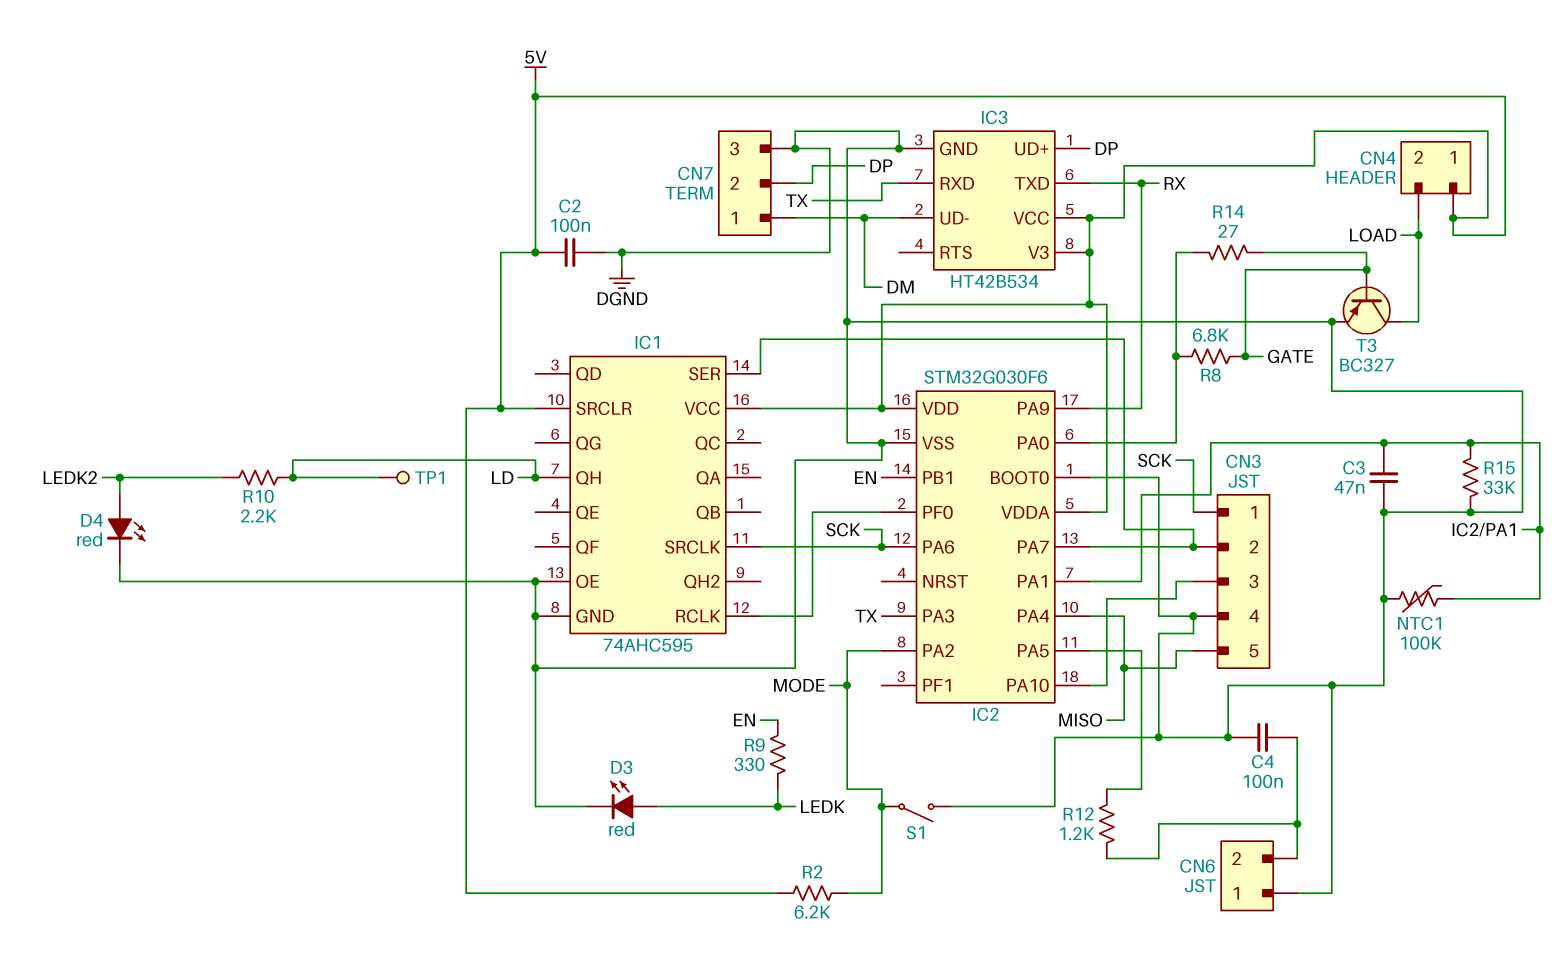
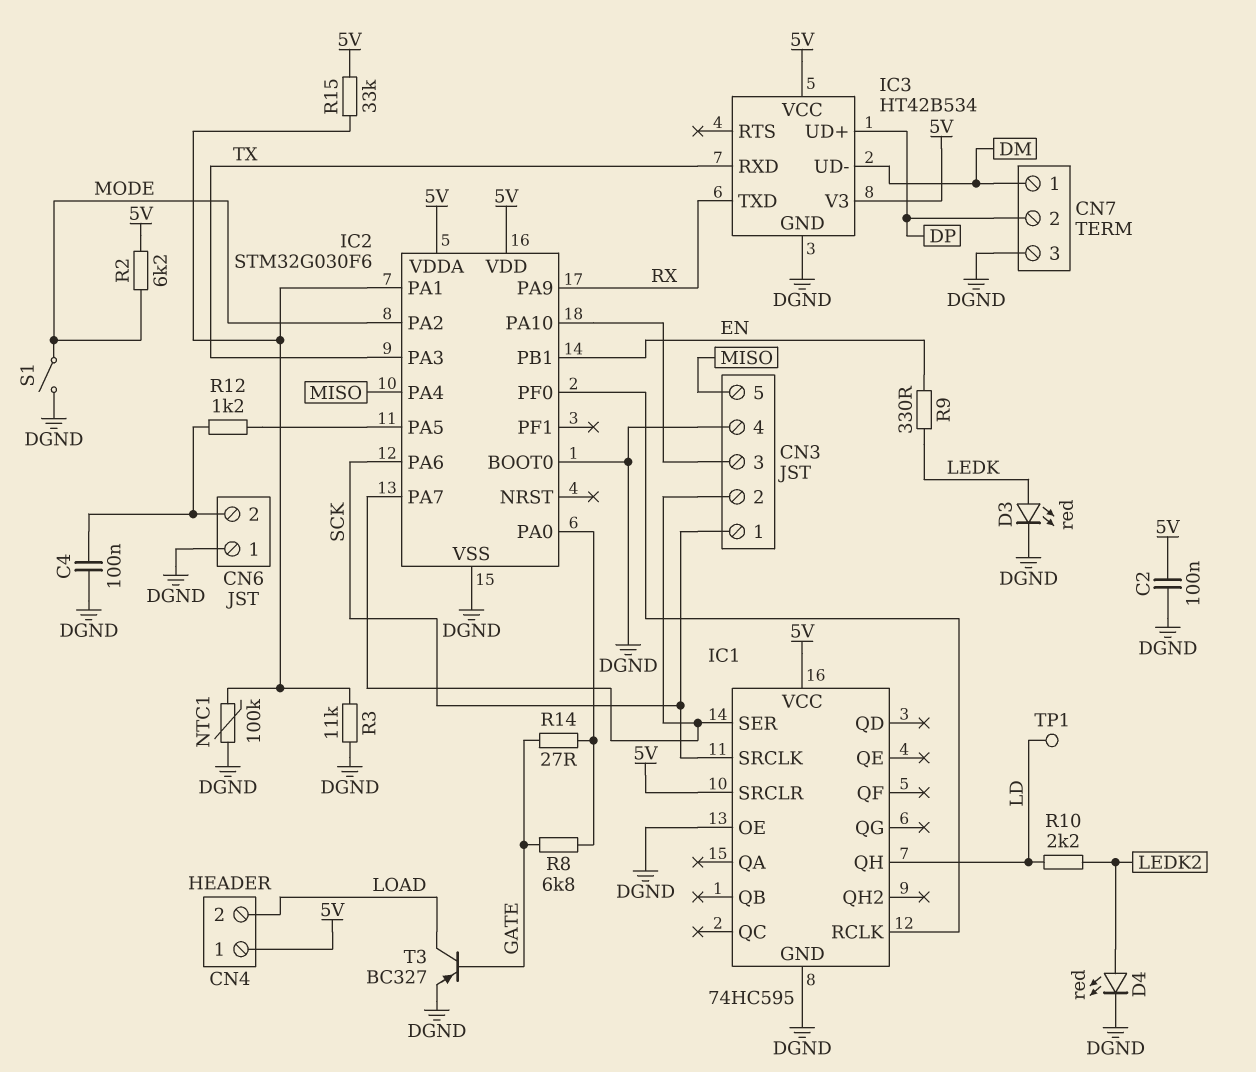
C3: 47nF (DGND, IC2/PA1) -> none
IC1: 74AHC595 -> 74HC595
R3: none -> 11k (DGND, IC2/PA1)
R15: 33k (DGND, IC2/PA1) -> 33k (5V, IC2/PA1)

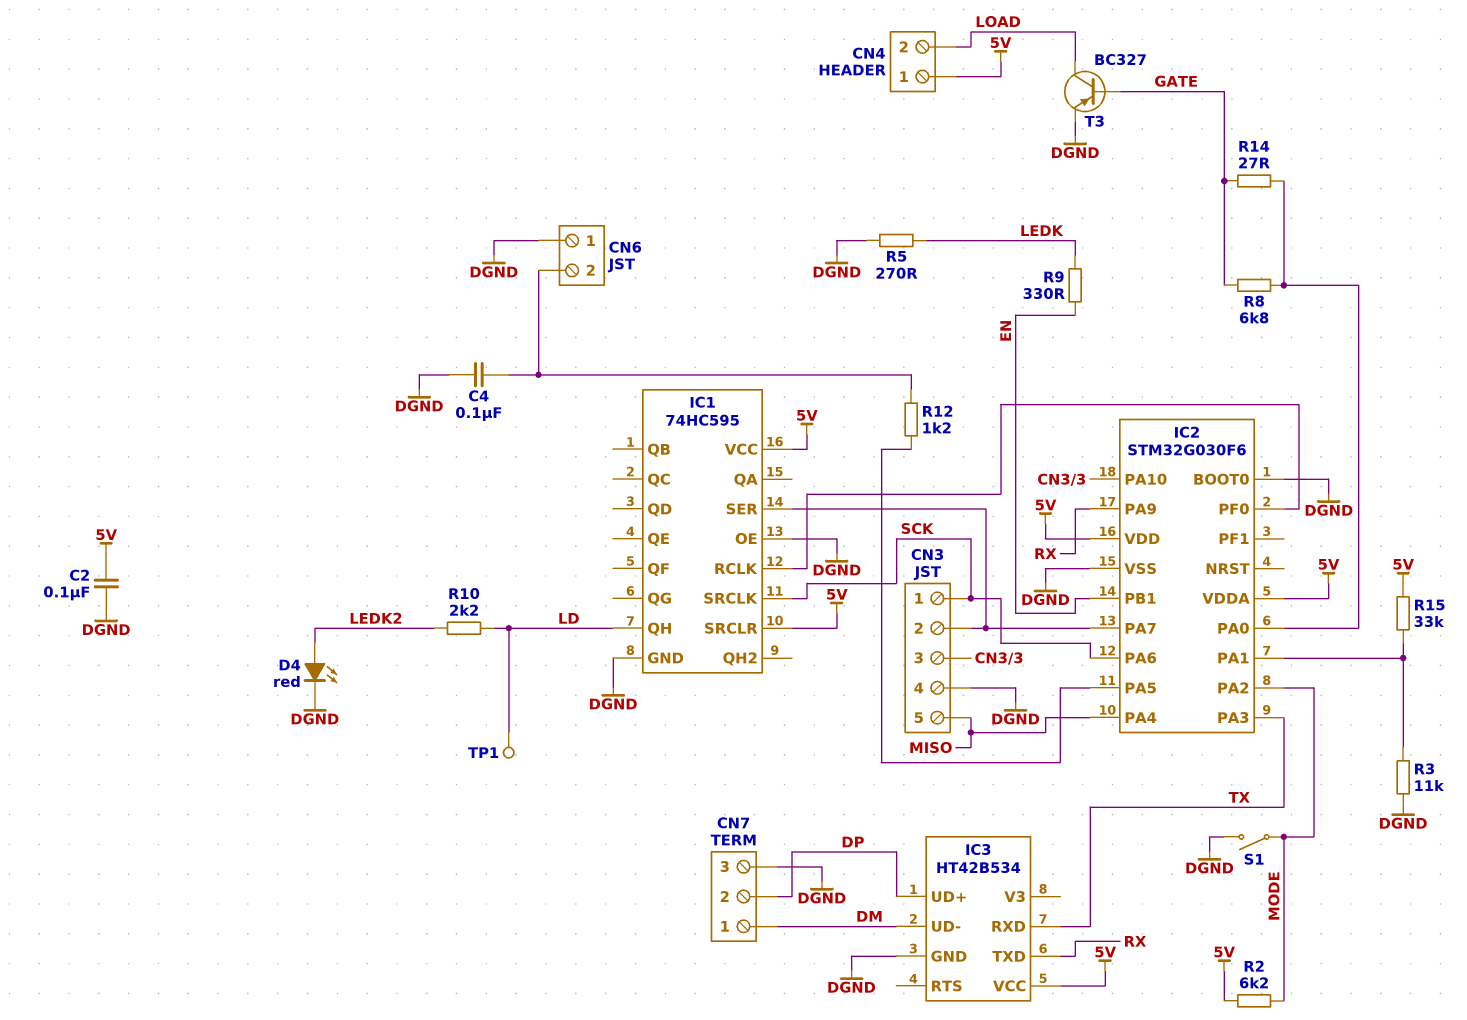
D3: LED red (A LEDK, K DGND) -> none
IC3 pin V3: 5V -> none
NTC1: 100k (DGND, IC2/PA1) -> none
R5: none -> 270 (DGND, LEDK)

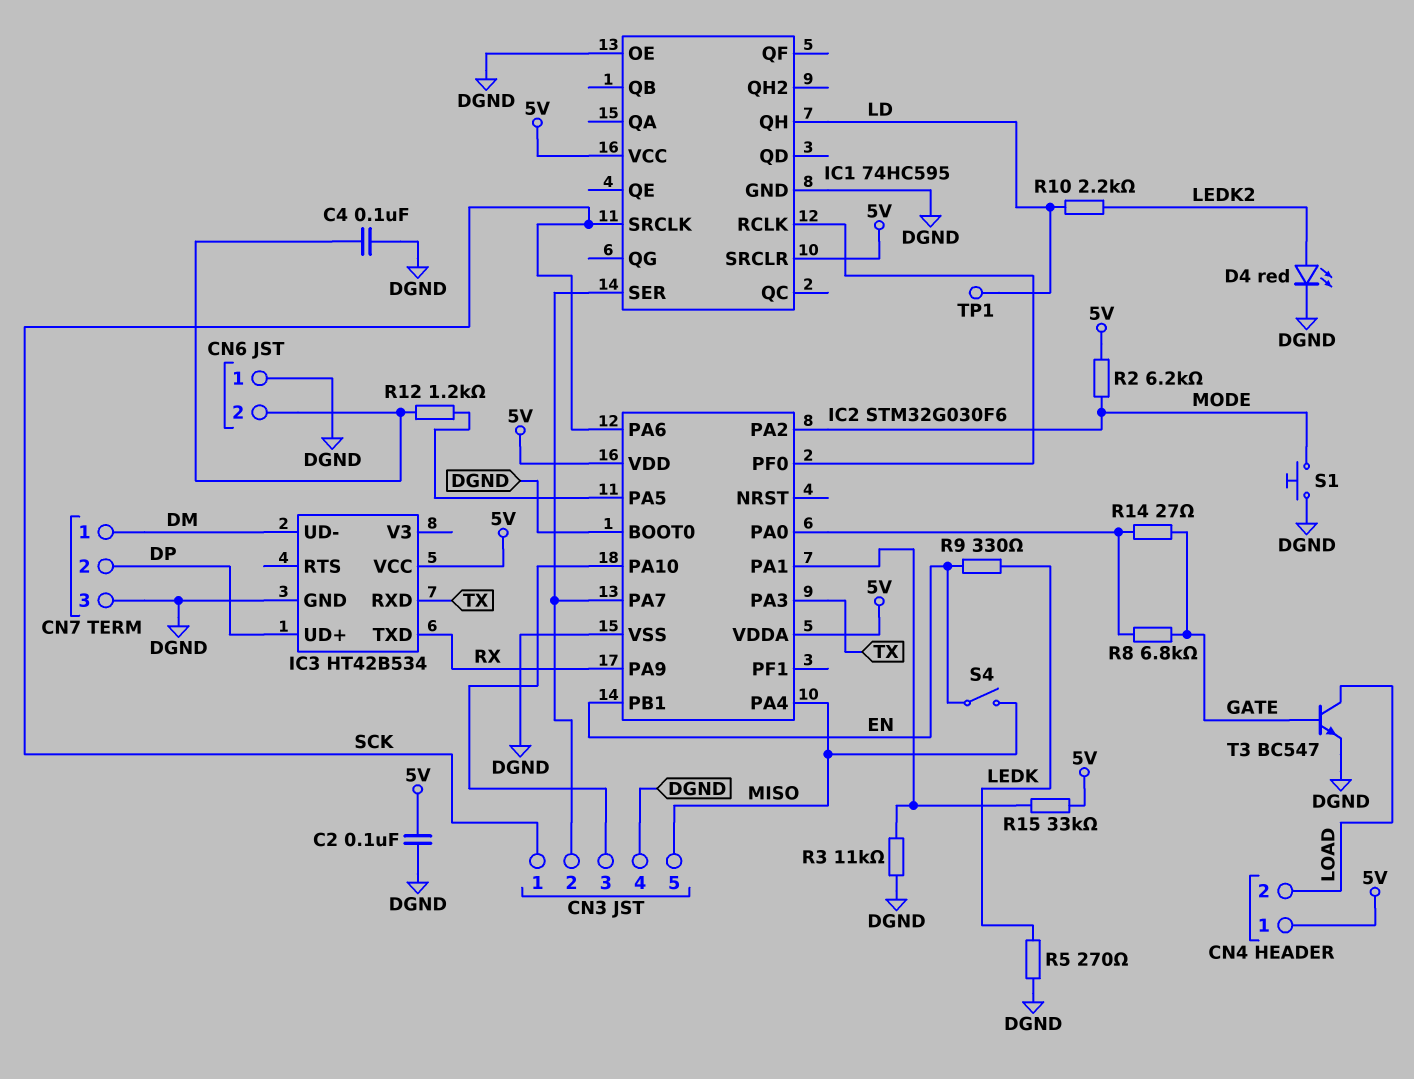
S1: switch (DGND, MODE) -> button (DGND, MODE)
S4: none -> switch (EN, MISO)
T3: PNP BC327 (B GATE, C LOAD, E DGND) -> NPN BC547 (B GATE, C LOAD, E DGND)

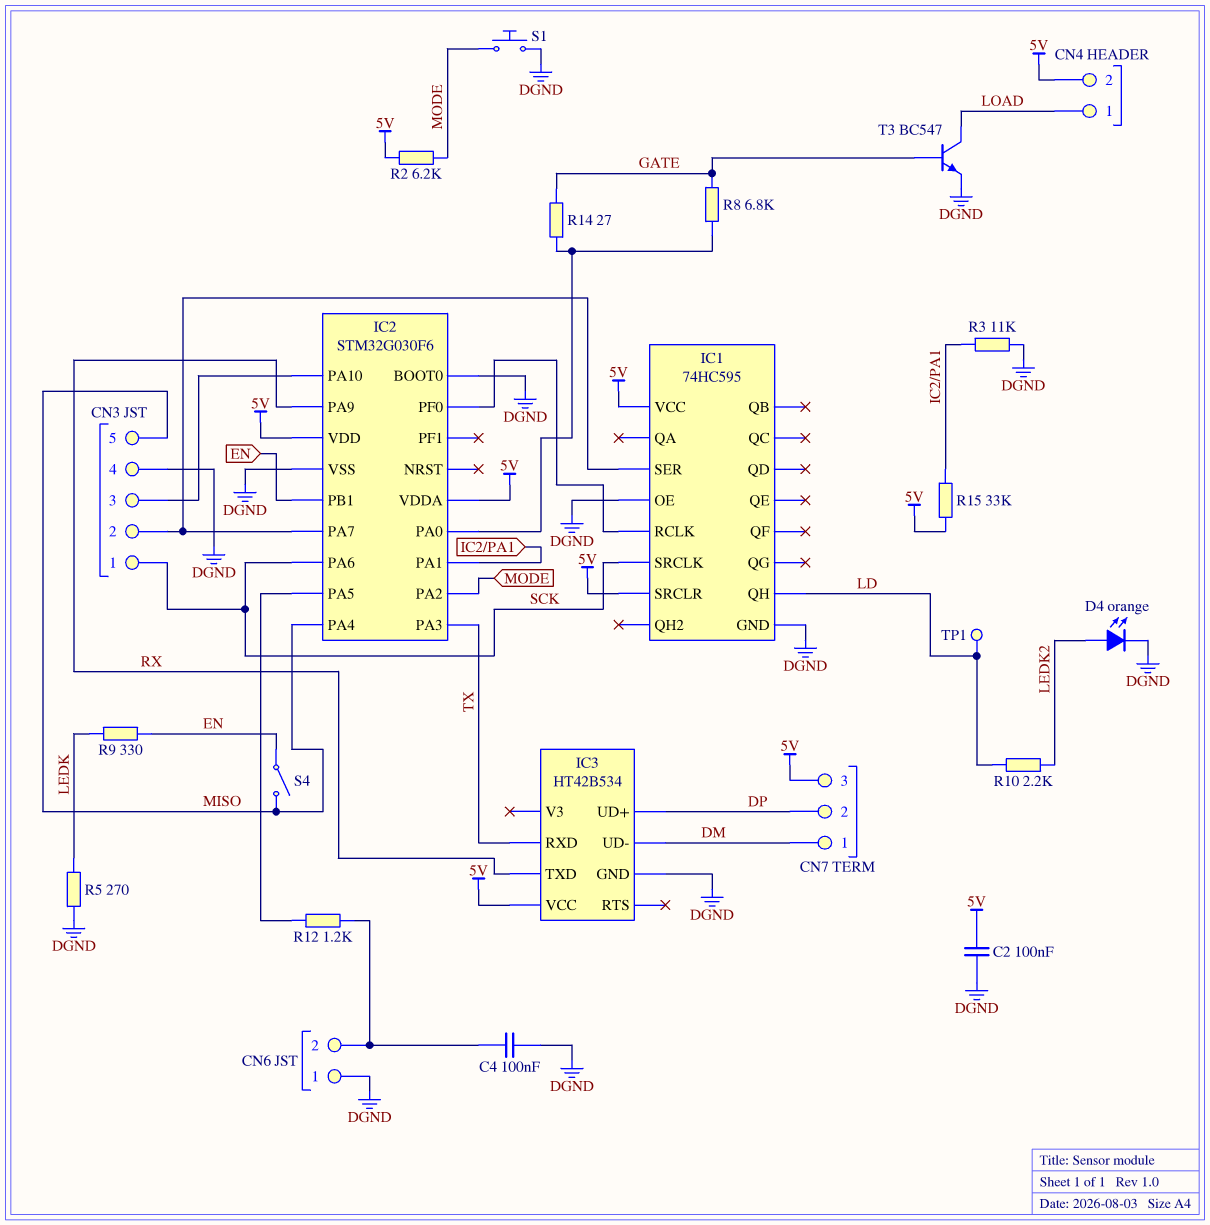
CN4 pin 1: 5V -> LOAD
CN4 pin 2: LOAD -> 5V
CN7 pin 3: DGND -> 5V
D4: LED red (A LEDK2, K DGND) -> LED orange (A LEDK2, K DGND)

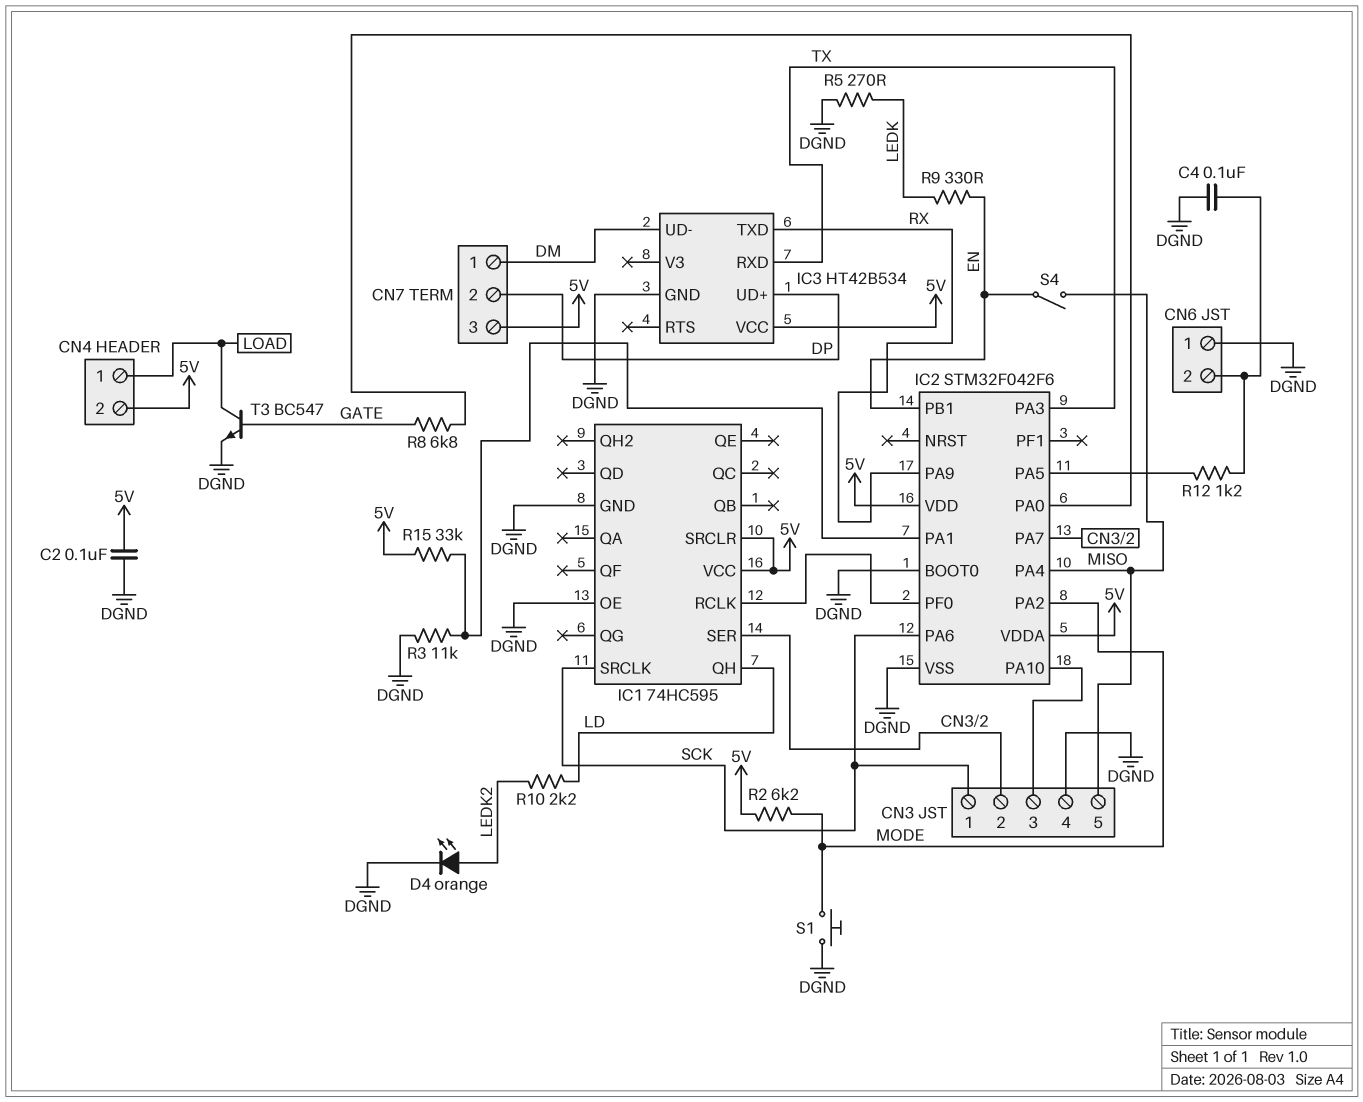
IC2: STM32G030F6 -> STM32F042F6
R14: 27 (GATE, IC2/PA0) -> none
TP1: test point (LD) -> none

